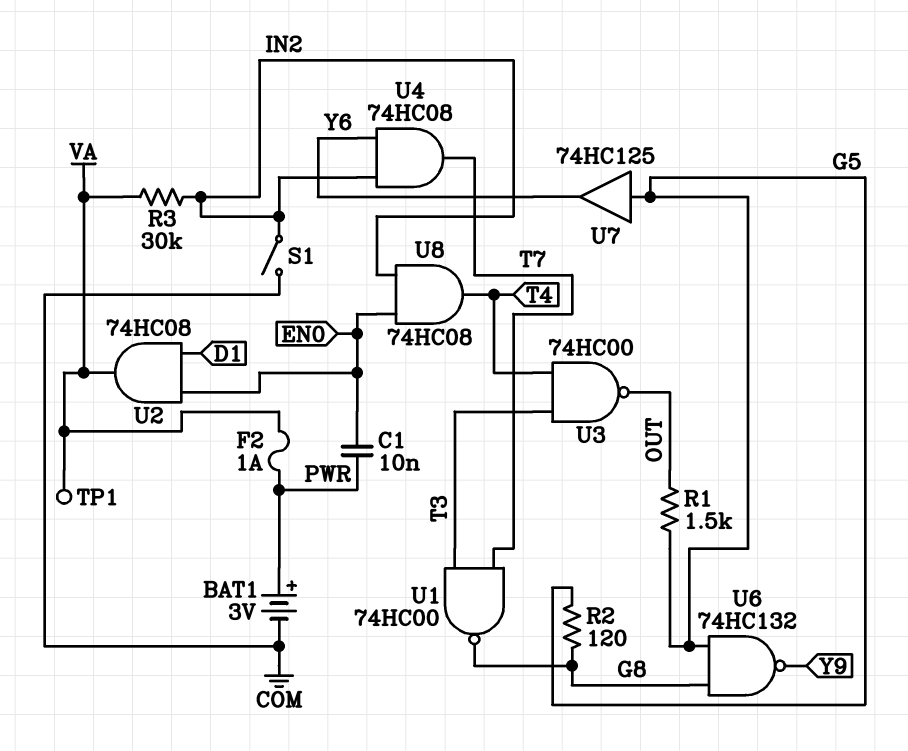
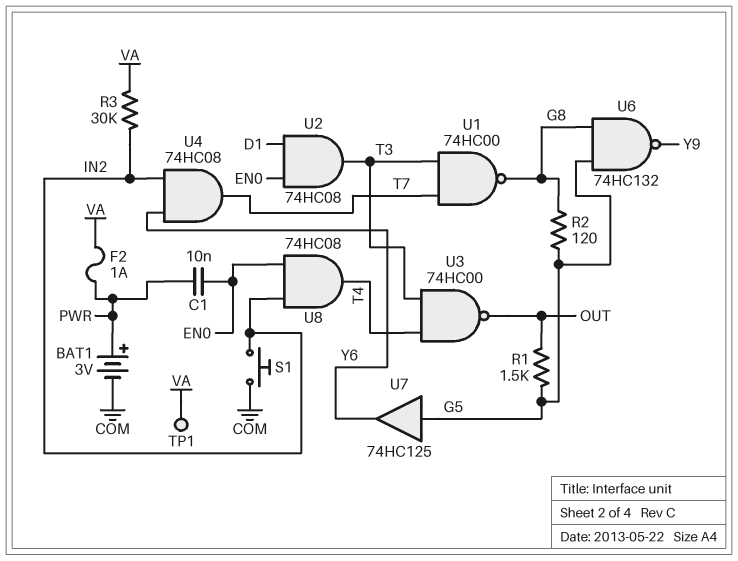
S1: switch (COM, IN2) -> button (COM, IN2)
U2: AND 74HC08 (in D1, in EN0, out VA) -> AND 74HC08 (in D1, in EN0, out T3)

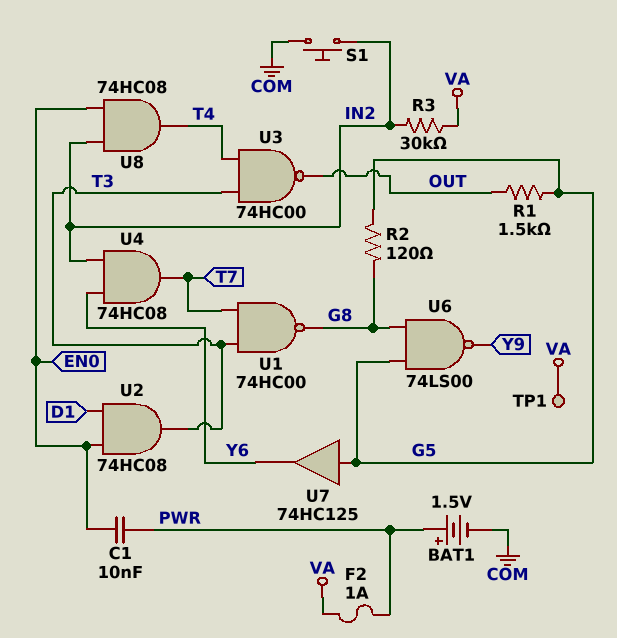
BAT1: 3V (plus PWR, minus COM) -> 1.5V (plus PWR, minus COM)
U6: NAND 74HC132 (in G5, in G8, out Y9) -> NAND 74LS00 (in G5, in G8, out Y9)

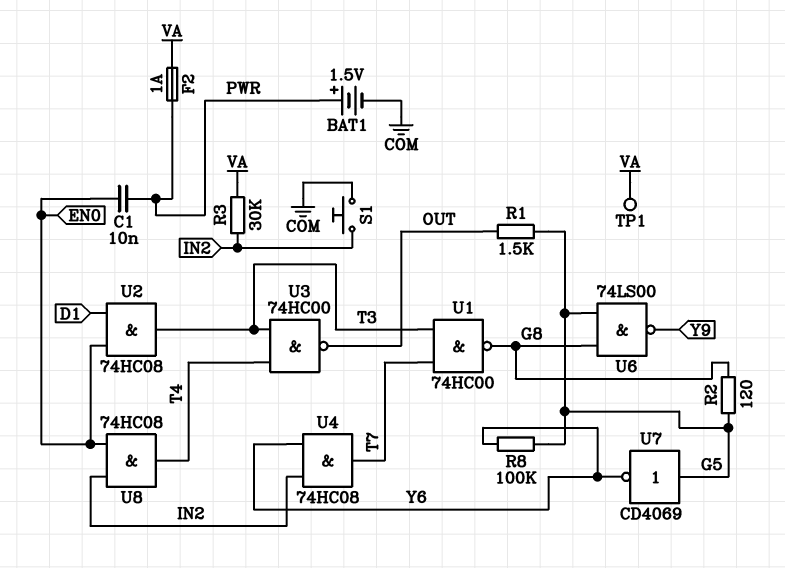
R8: none -> 100k (G5, Y6)
U7: buffer 74HC125 (in G5, out Y6) -> NOT CD4069 (in G5, out Y6)

